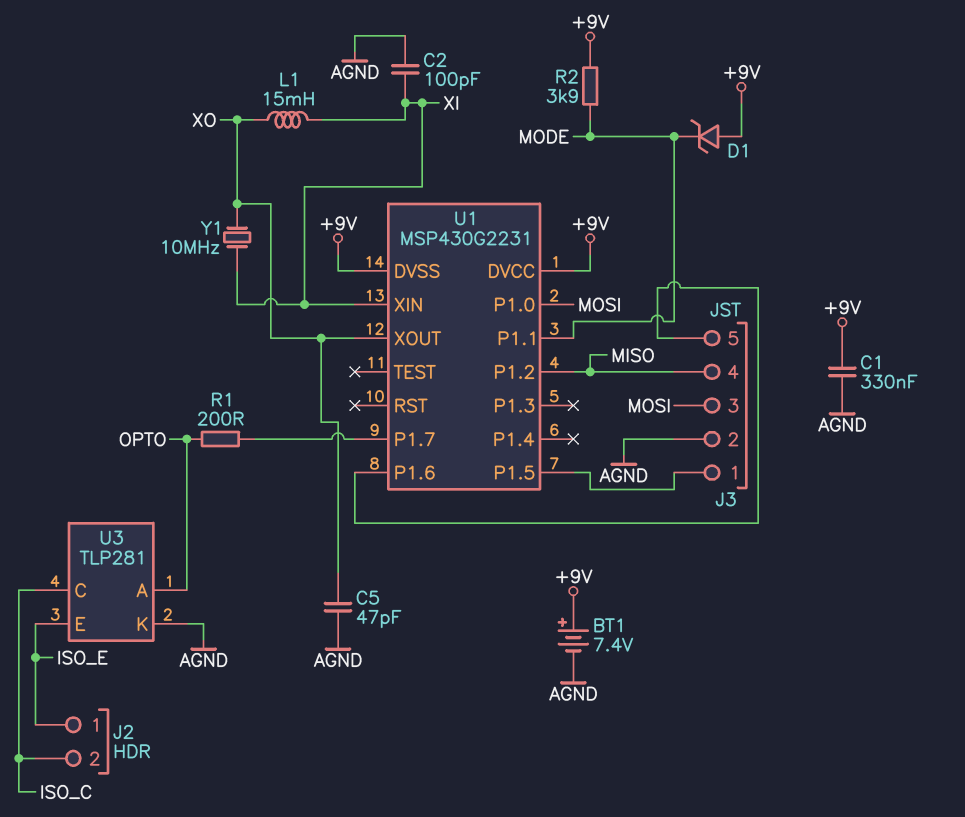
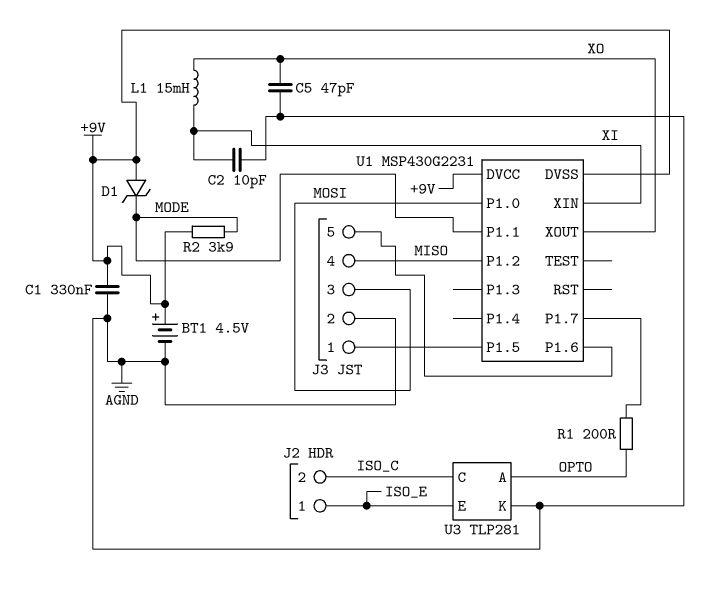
BT1: 7.4V (plus +9V, minus AGND) -> 4.5V (plus +9V, minus AGND)
C2: 100pF (AGND, XI) -> 10pF (AGND, XI)
Y1: 10MHz (XI, XO) -> none

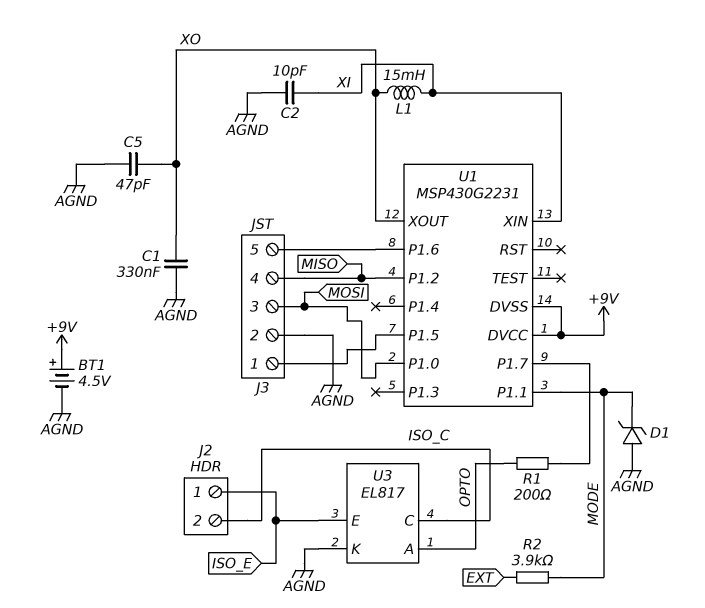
C1: 330nF (+9V, AGND) -> 330nF (AGND, XO)
D1: zener (A +9V, K MODE) -> zener (A AGND, K MODE)
R2: 3.9k (+9V, MODE) -> 3.9k (EXT, MODE)
U3: TLP281 -> EL817

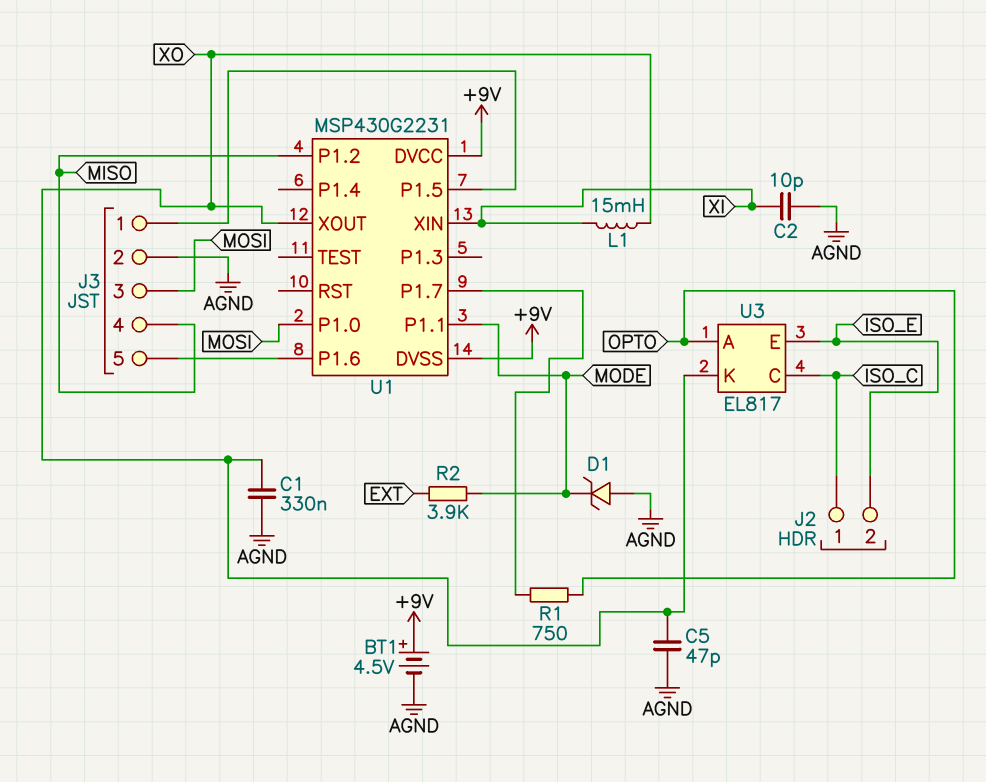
J2 pin 1: ISO_E -> ISO_C
J2 pin 2: ISO_C -> ISO_E
R1: 200 (OPTO, U1/P1.7) -> 750 (OPTO, U1/P1.7)
U3 pin K: AGND -> XO

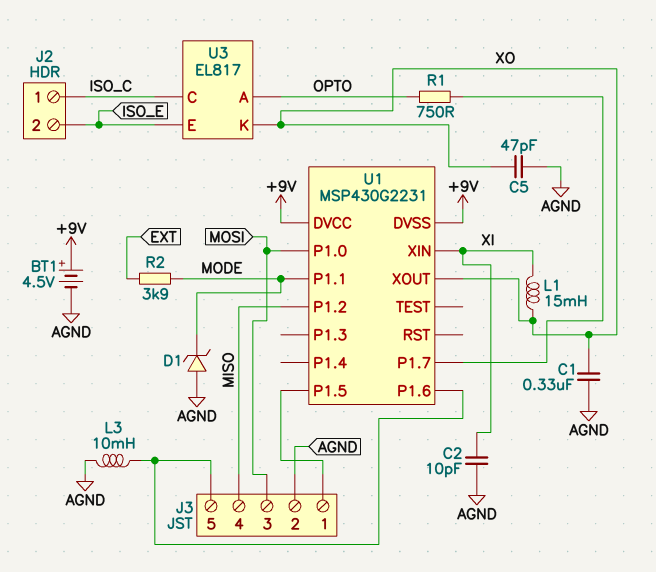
L3: none -> 10mH (AGND, J3/5)

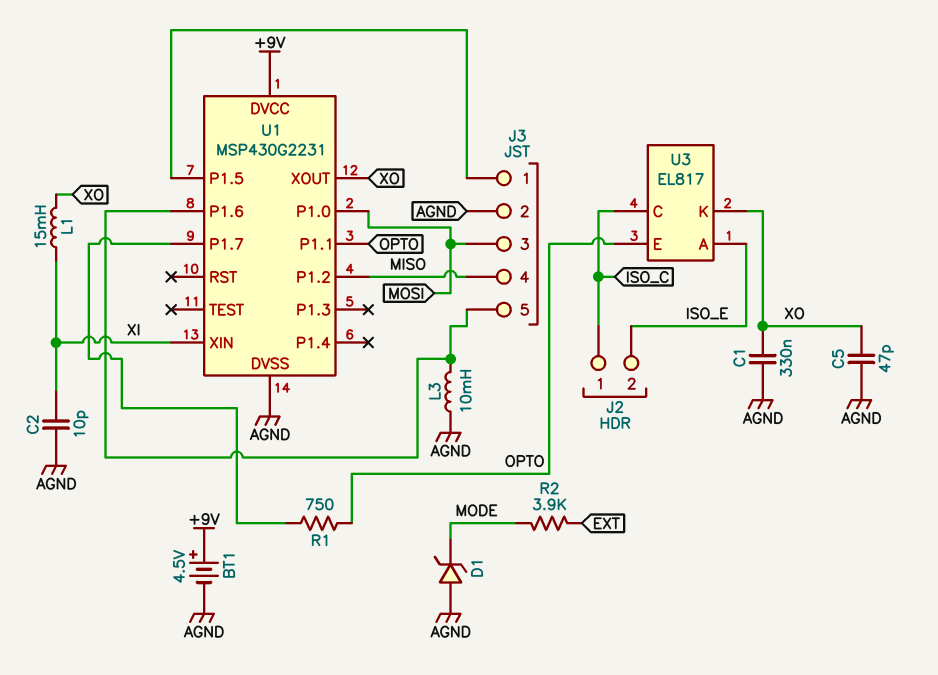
U1 pin DVSS: +9V -> AGND
U1 pin P1.1: MODE -> OPTO
U3 pin A: OPTO -> ISO_E
U3 pin E: ISO_E -> OPTO

